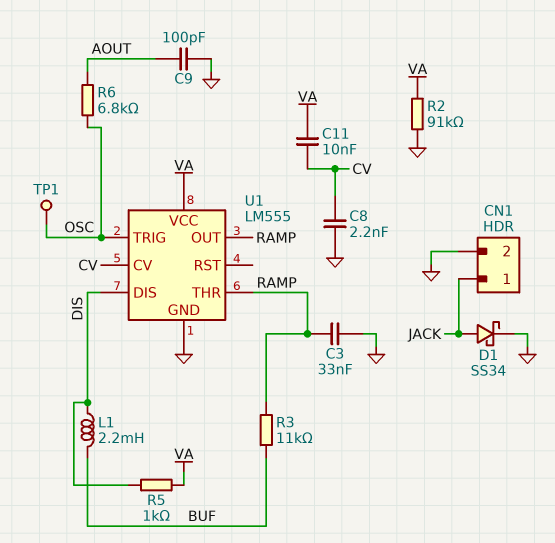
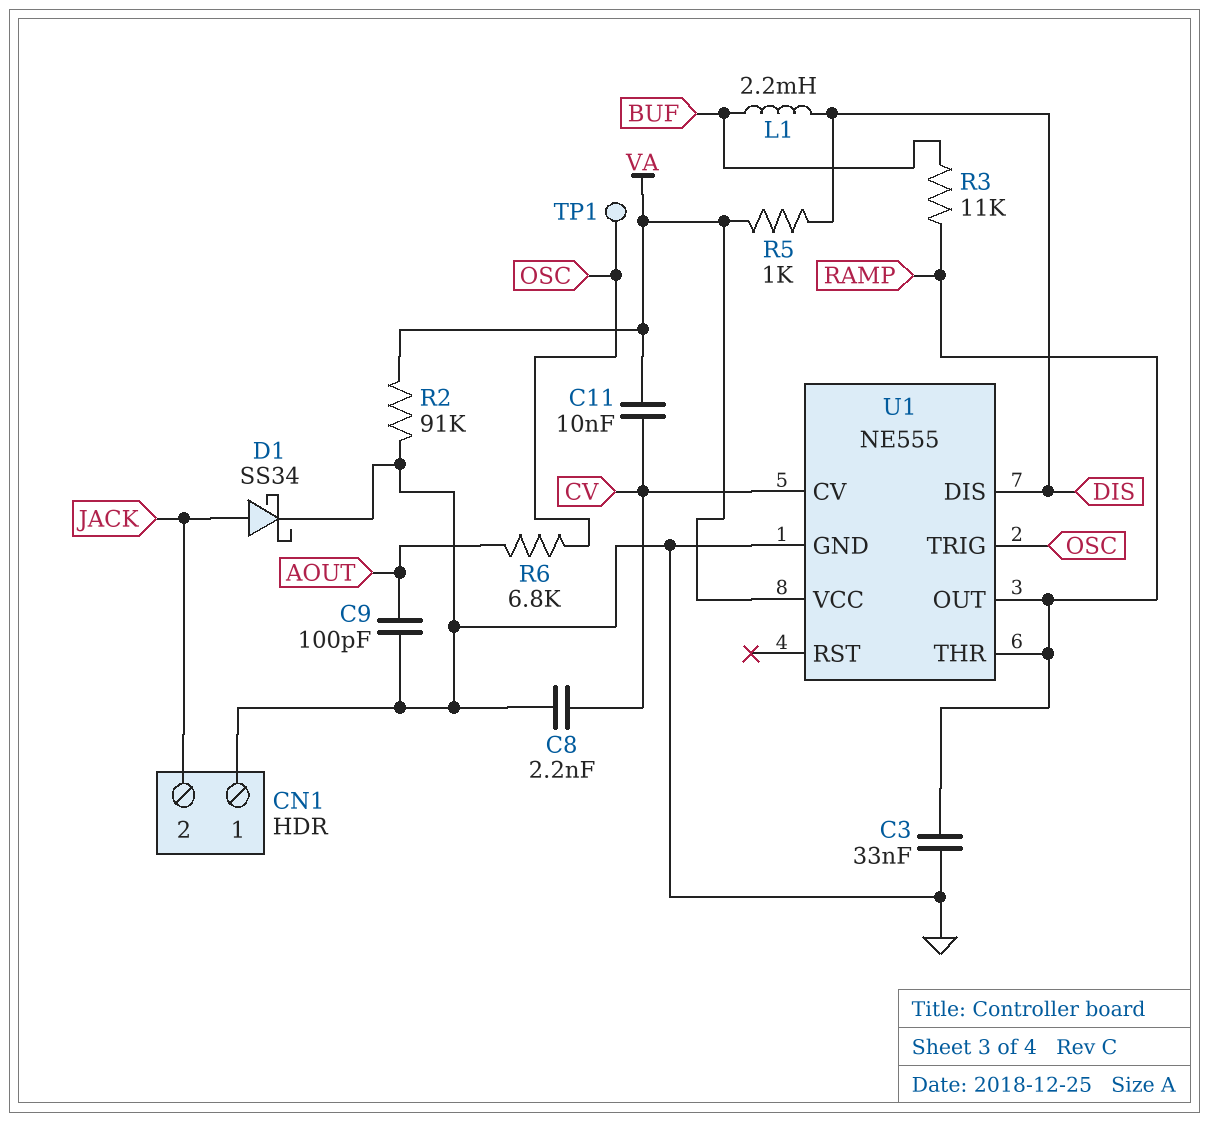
CN1 pin 1: JACK -> GND
CN1 pin 2: GND -> JACK
U1: LM555 -> NE555

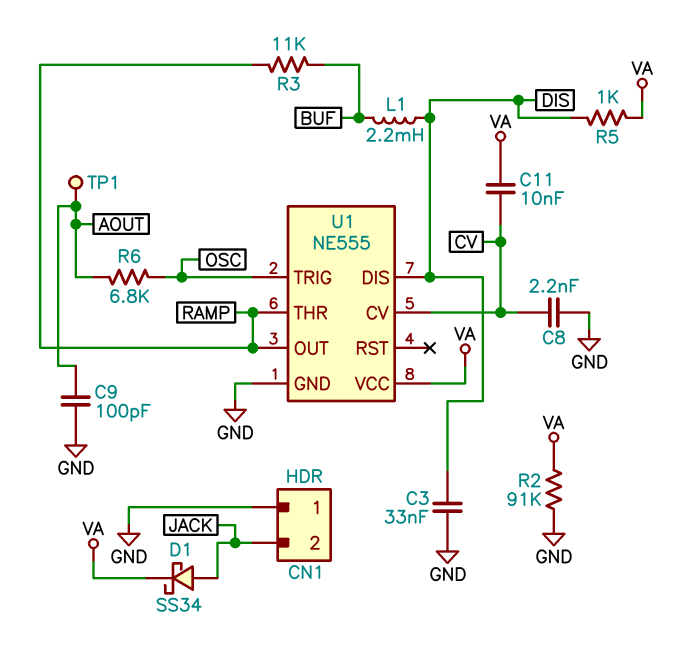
C3: 33nF (GND, RAMP) -> 33nF (DIS, GND)
D1: schottky SS34 (A JACK, K GND) -> schottky SS34 (A JACK, K VA)
TP1: test point (OSC) -> test point (AOUT)

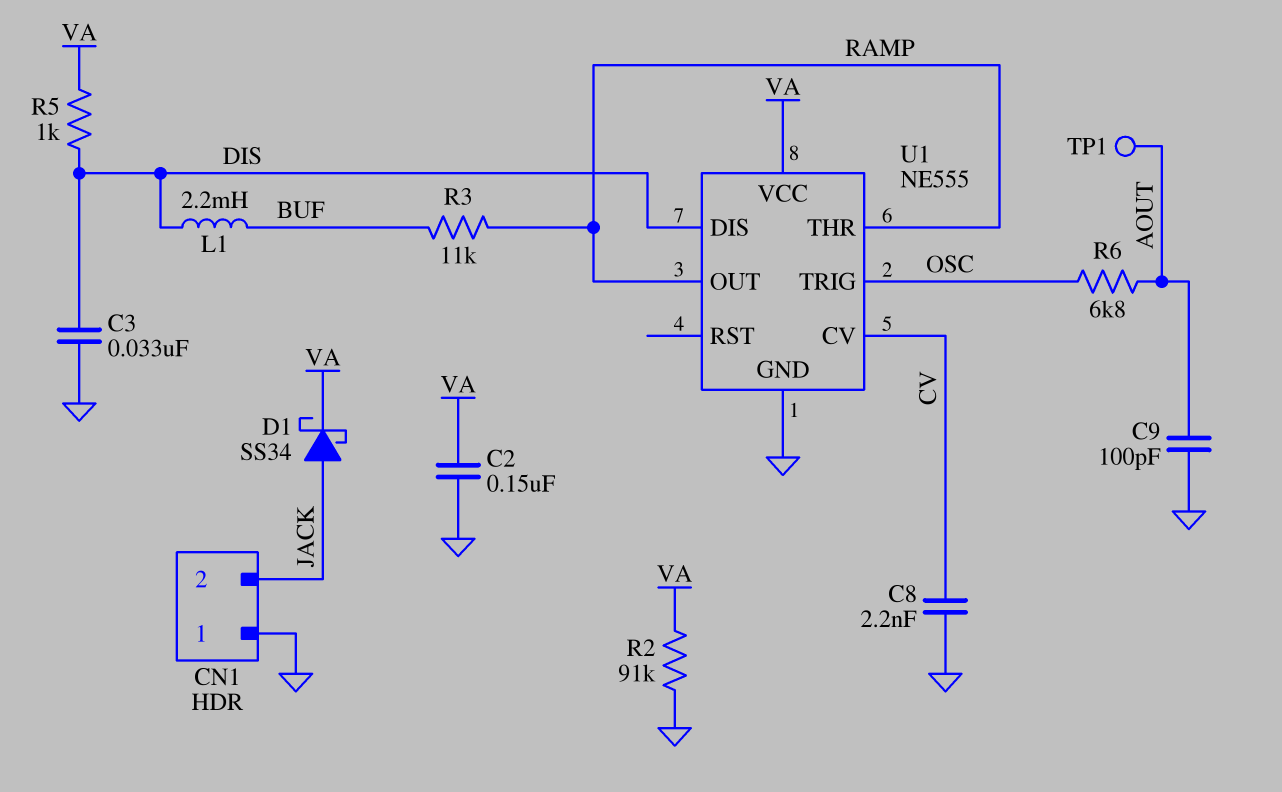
C2: none -> 150nF (GND, VA)
C11: 10nF (CV, VA) -> none

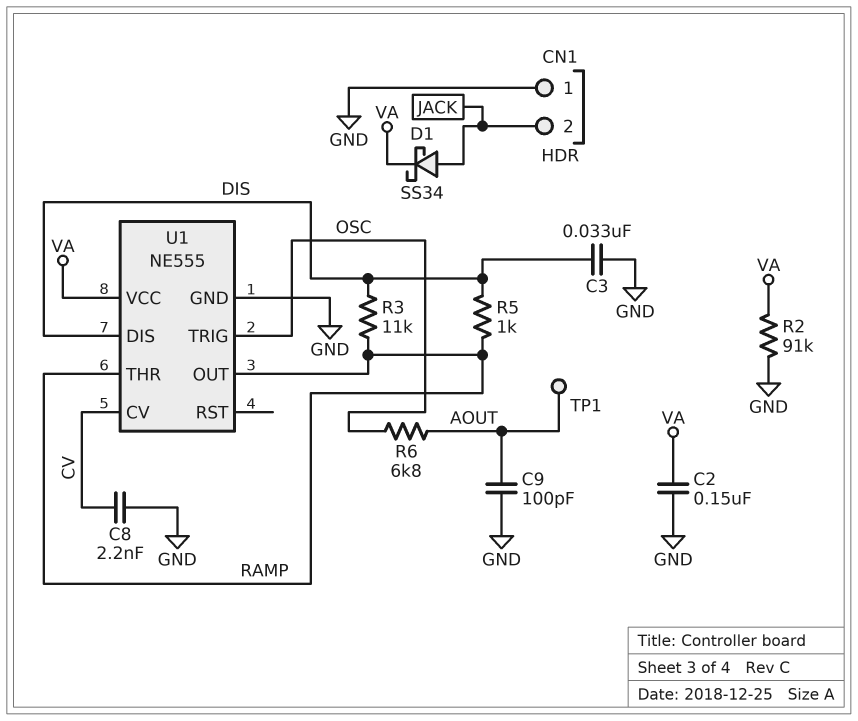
L1: 2.2mH (BUF, DIS) -> none
R3: 11k (BUF, RAMP) -> 11k (DIS, RAMP)
R5: 1k (DIS, VA) -> 1k (DIS, RAMP)

